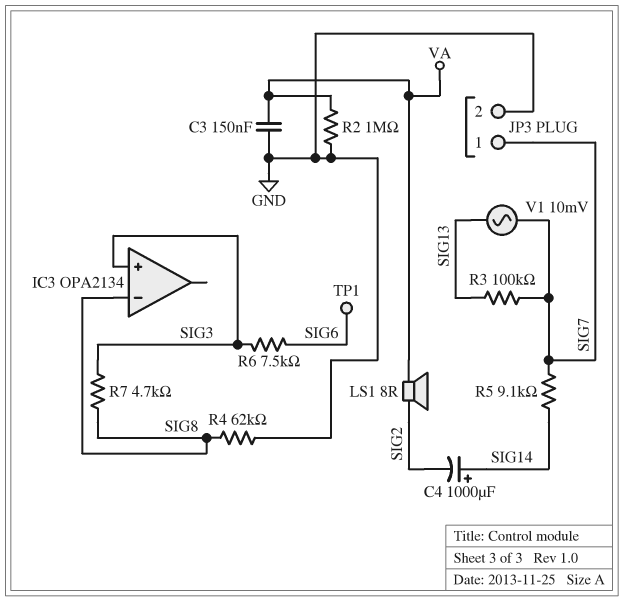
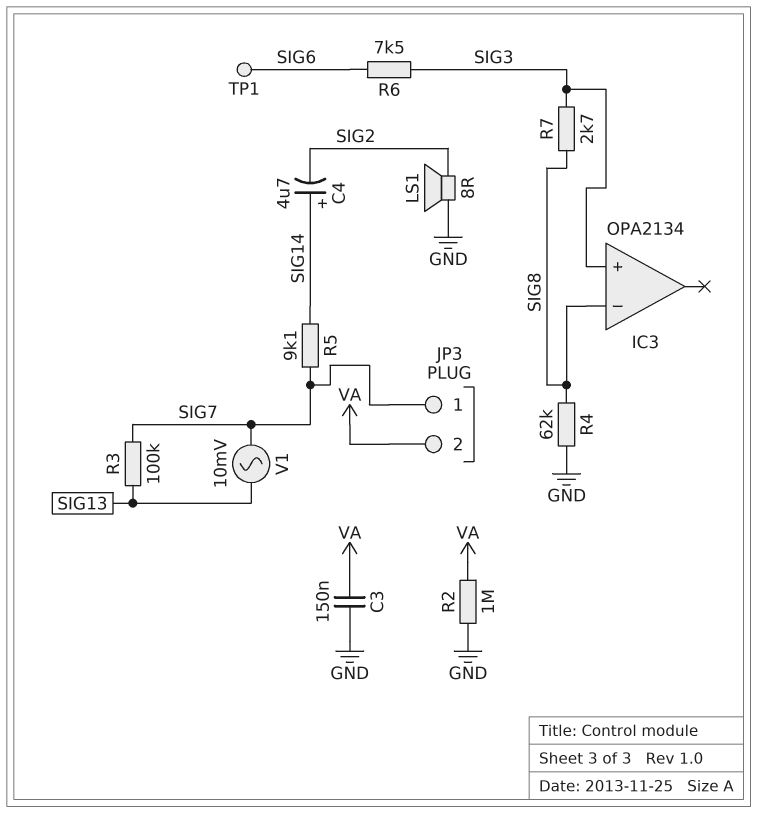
C4: 1000uF (plus SIG14, minus SIG2) -> 4.7uF (plus SIG14, minus SIG2)
JP3 pin 2: GND -> VA
LS1: speaker 8R (SIG2, VA) -> speaker 8R (GND, SIG2)
R7: 4.7k (SIG3, SIG8) -> 2.7k (SIG3, SIG8)

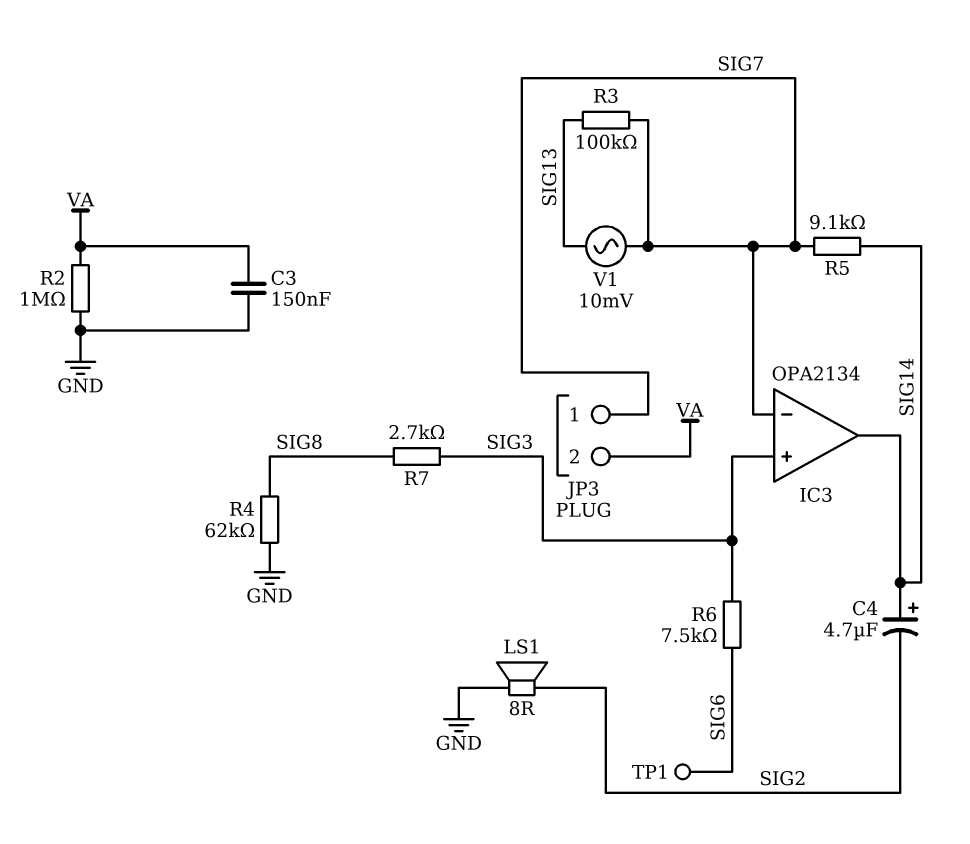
IC3 pin in-: SIG8 -> SIG7
IC3 pin out: none -> SIG14

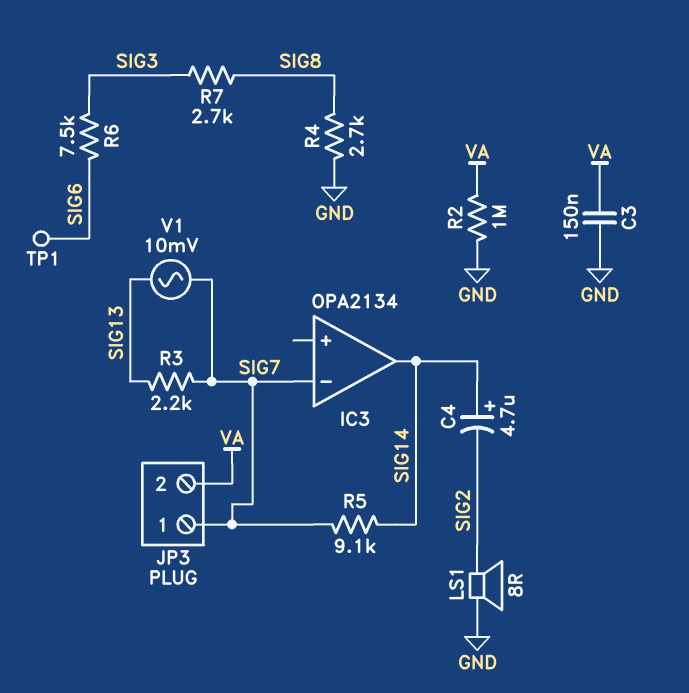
IC3 pin in+: SIG3 -> none
R3: 100k (SIG7, SIG13) -> 2.2k (SIG7, SIG13)
R4: 62k (GND, SIG8) -> 2.7k (GND, SIG8)

